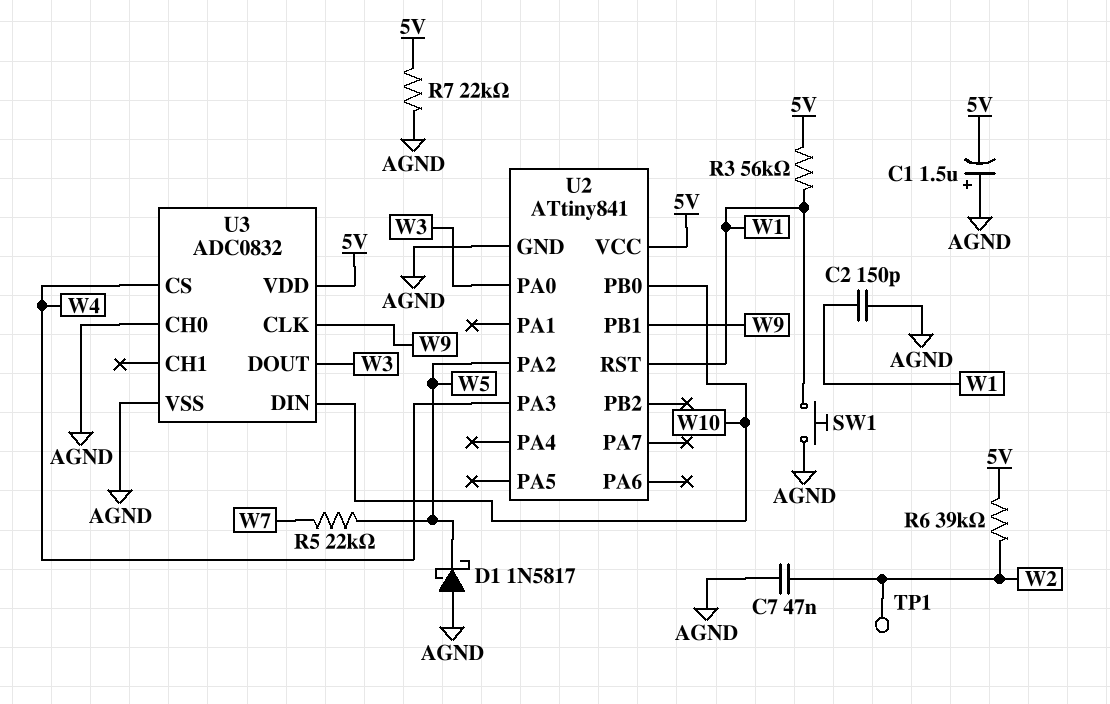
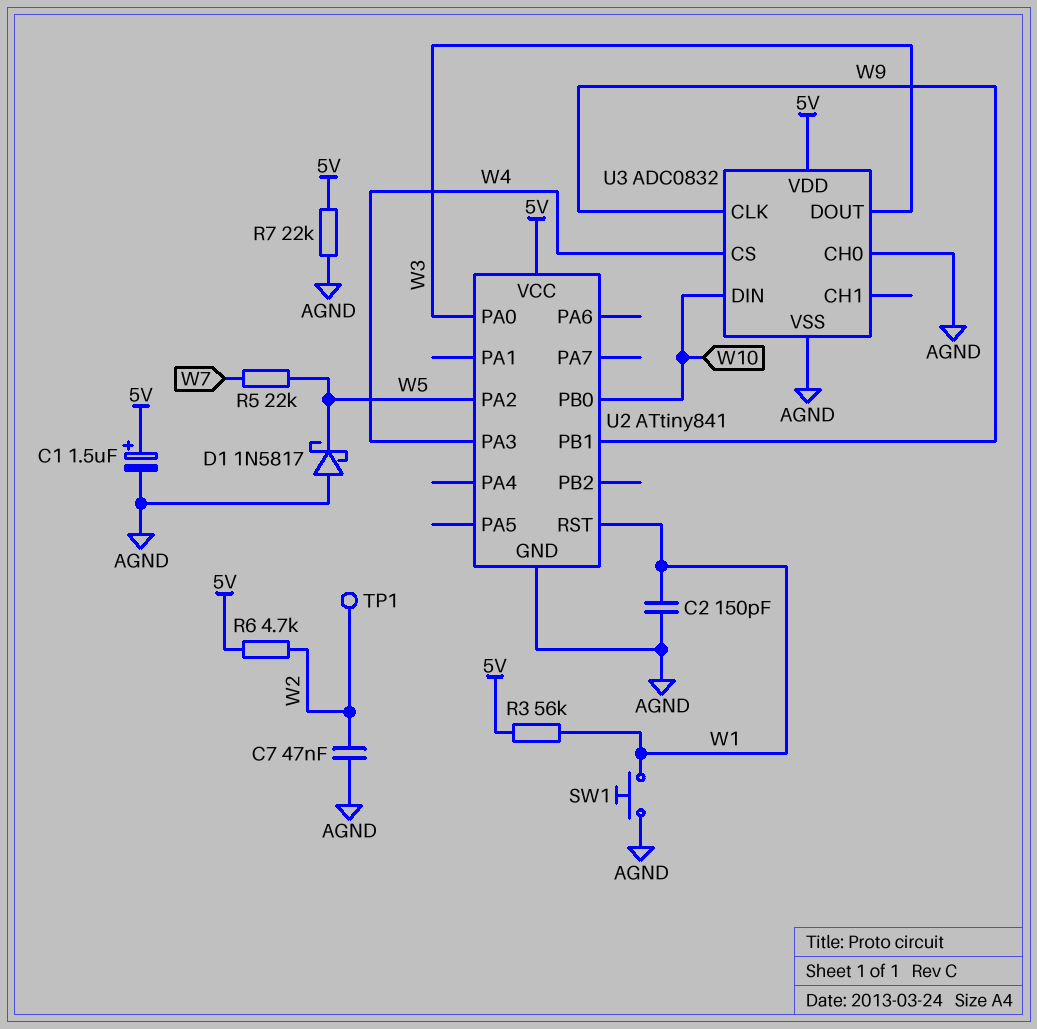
C1: 1.5uF (plus AGND, minus 5V) -> 1.5uF (plus 5V, minus AGND)
R6: 39k (5V, W2) -> 4.7k (5V, W2)

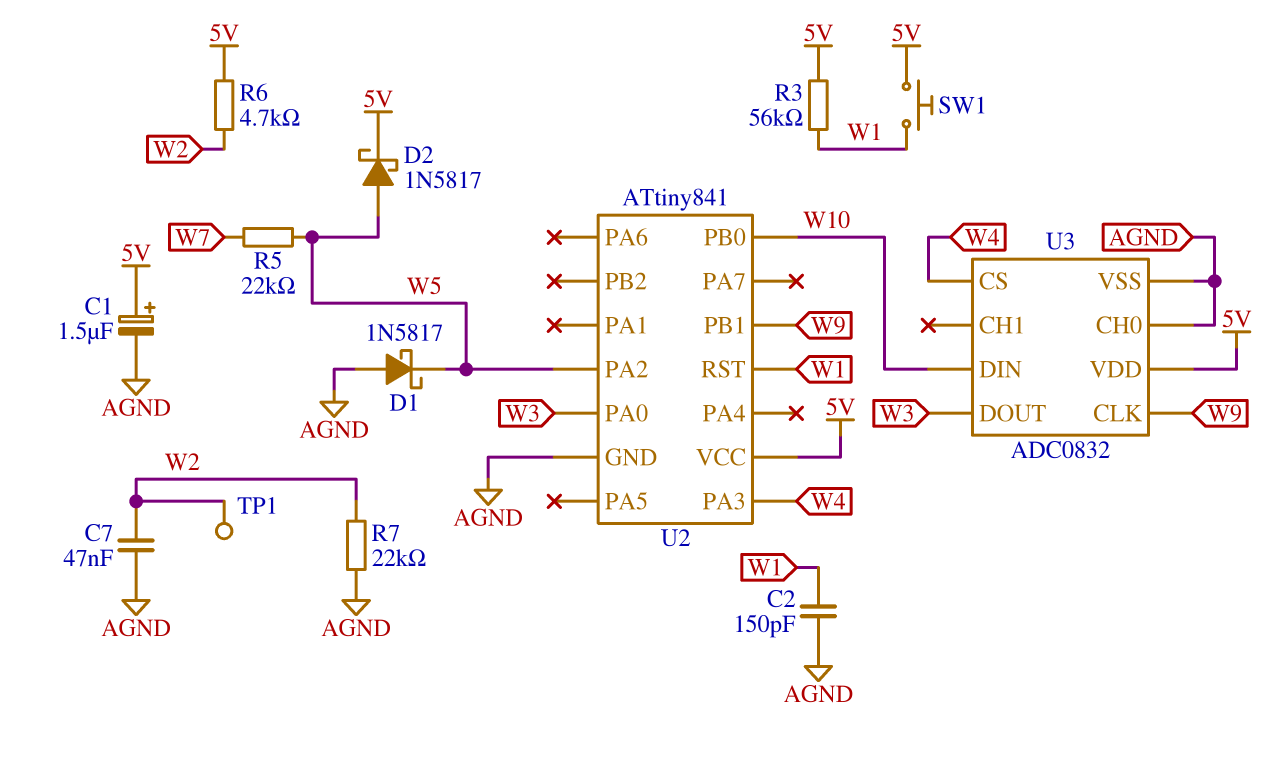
D2: none -> schottky 1N5817 (A W5, K 5V)
R7: 22k (5V, AGND) -> 22k (AGND, W2)
SW1: button (AGND, W1) -> button (5V, W1)

